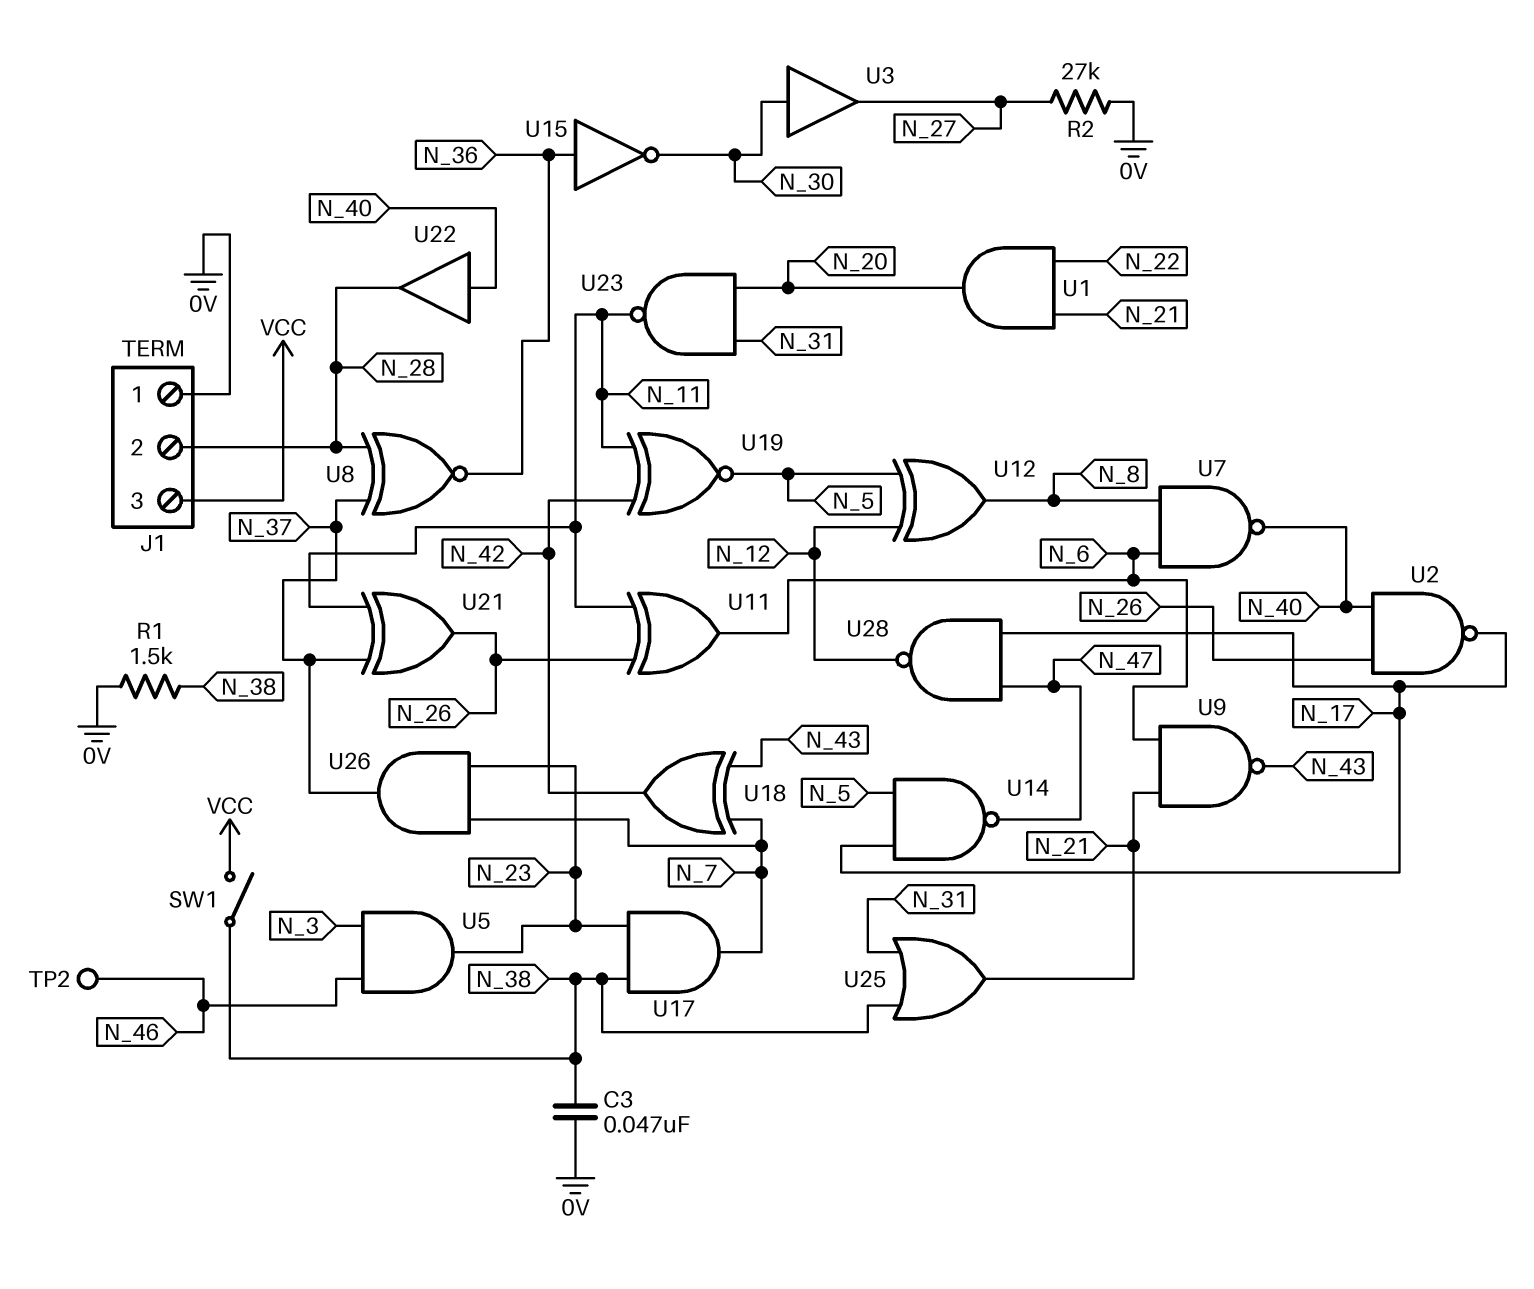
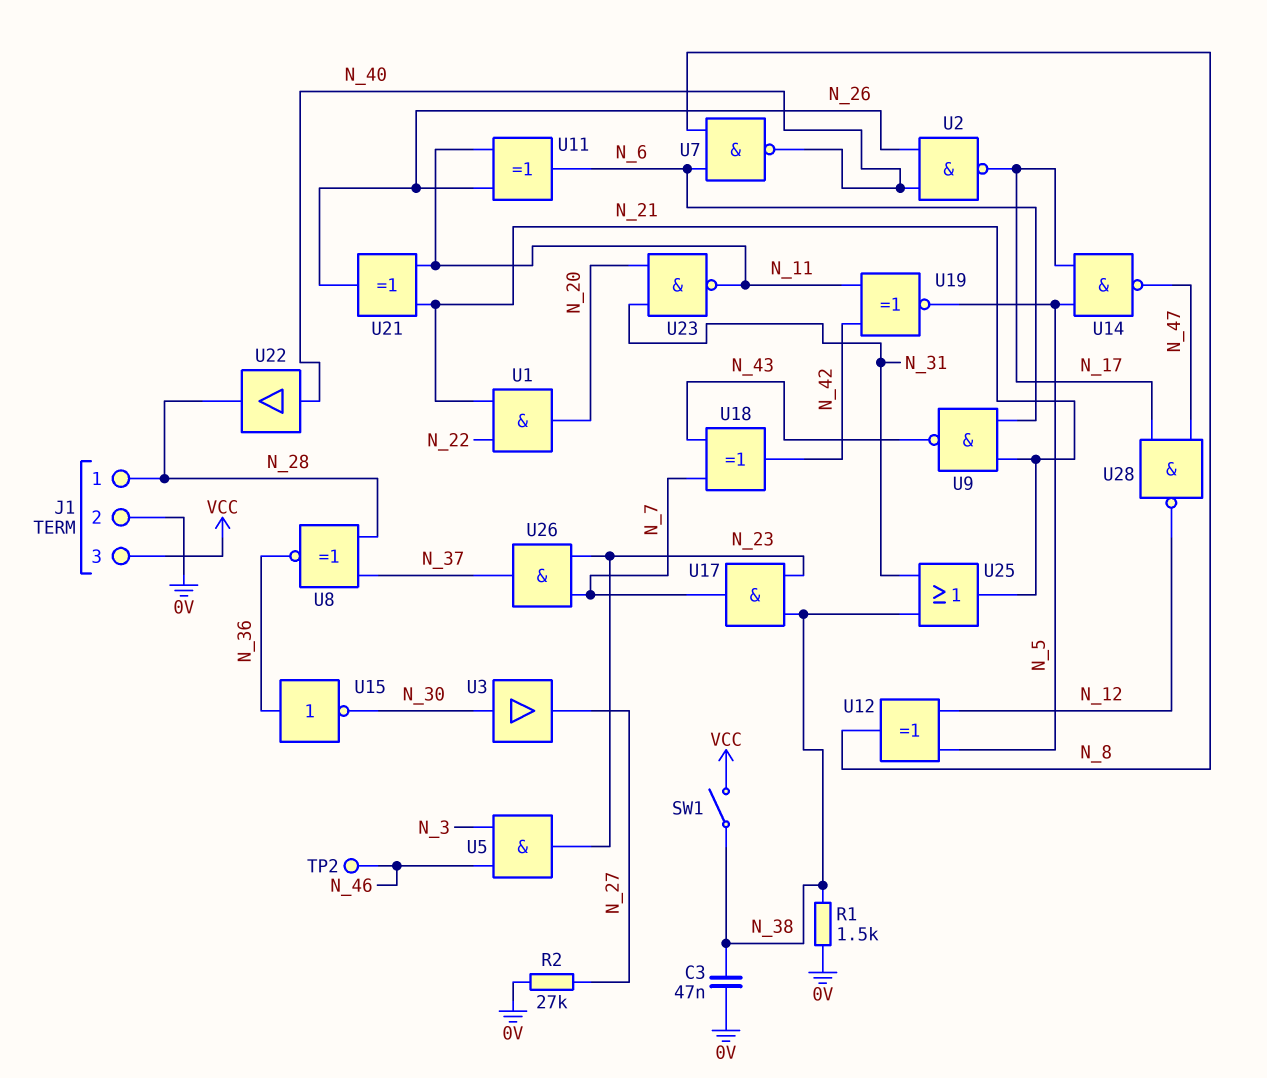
J1 pin 1: 0V -> N_28
J1 pin 2: N_28 -> 0V
U21: XOR (in N_11, in N_37, out N_26) -> XOR (in N_11, in N_21, out N_26)

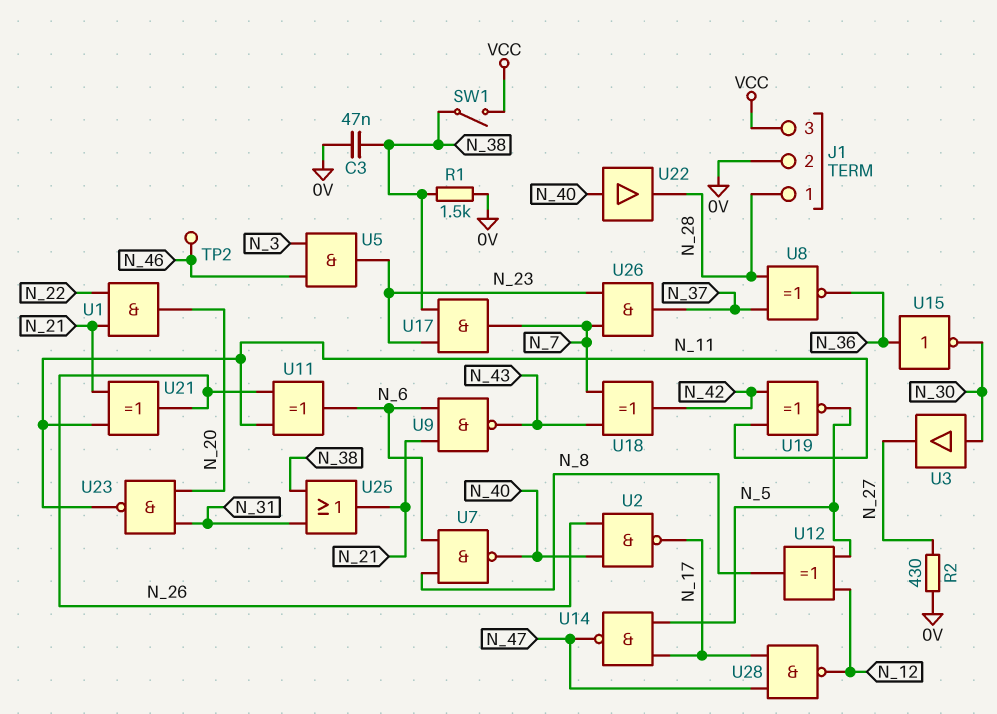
R2: 27k (0V, N_27) -> 430 (0V, N_27)

